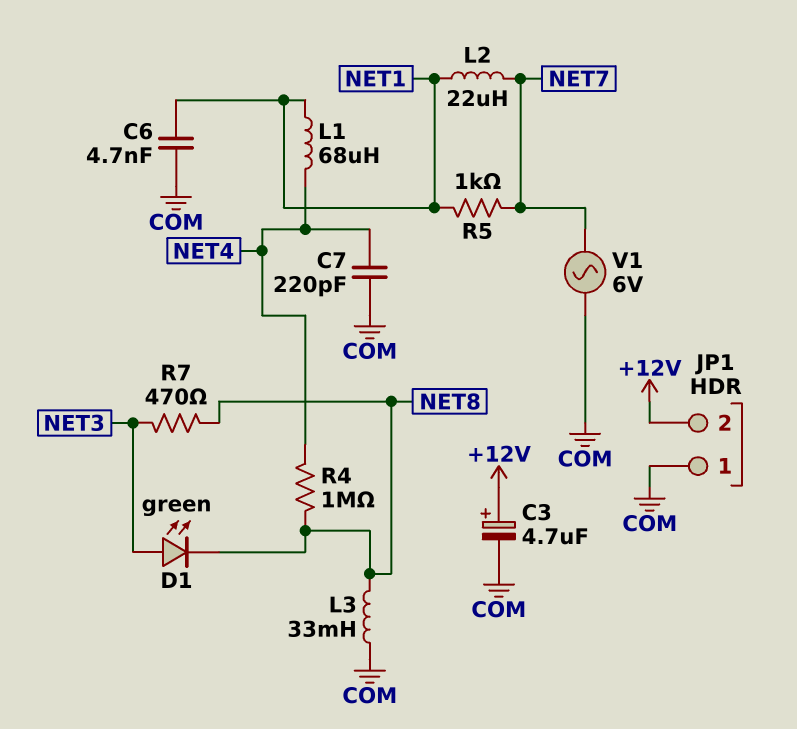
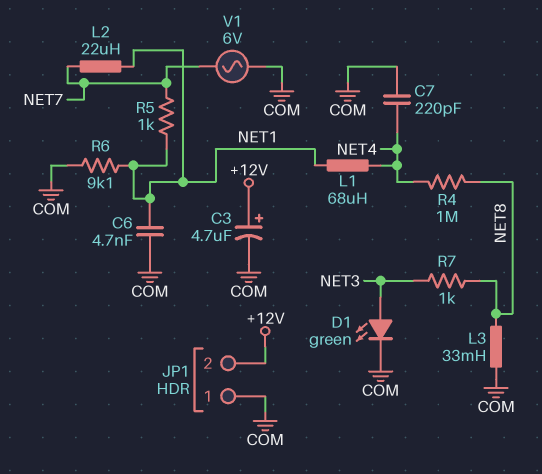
D1: LED green (A NET3, K NET8) -> LED green (A NET3, K COM)
R6: none -> 9.1k (COM, NET1)
R7: 470 (NET3, NET8) -> 1k (NET3, NET8)

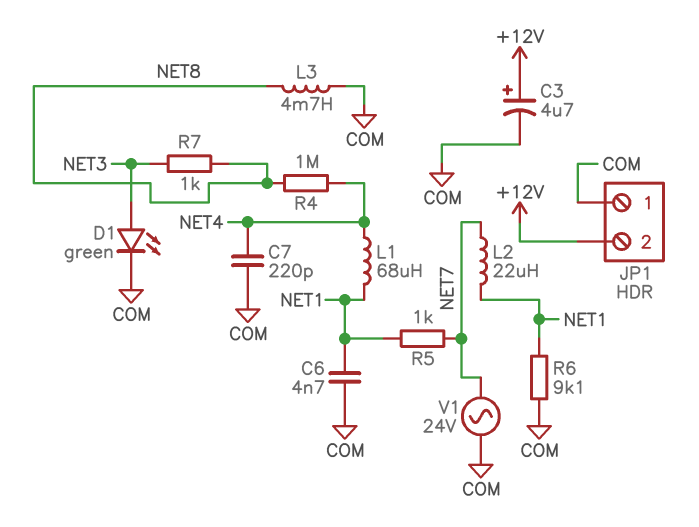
L3: 33mH (COM, NET8) -> 4.7mH (COM, NET8)
V1: AC 6V (COM, NET7) -> AC 24V (COM, NET7)

